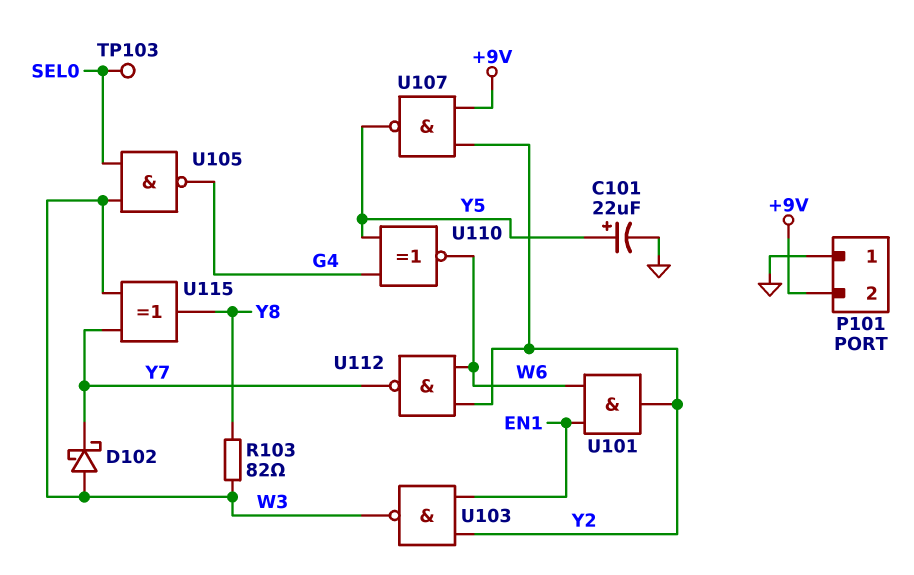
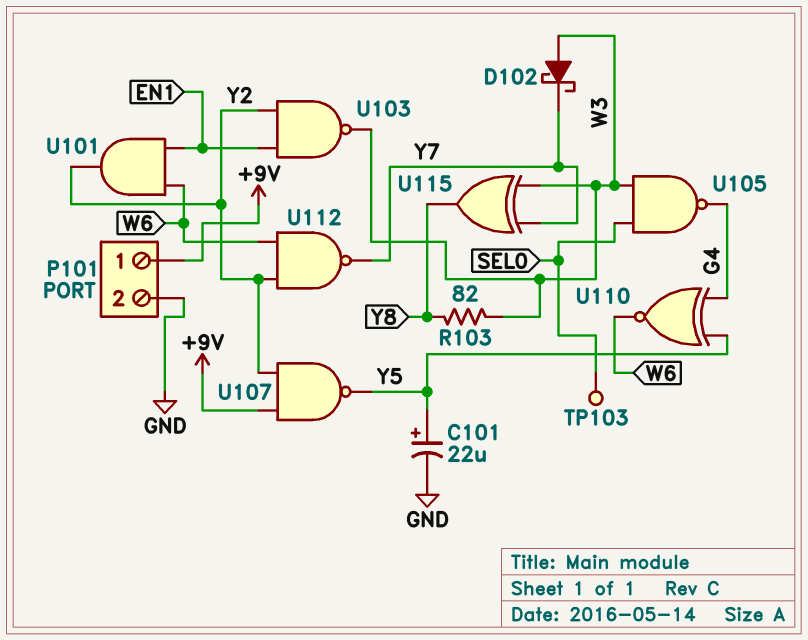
P101 pin 1: GND -> +9V
P101 pin 2: +9V -> GND

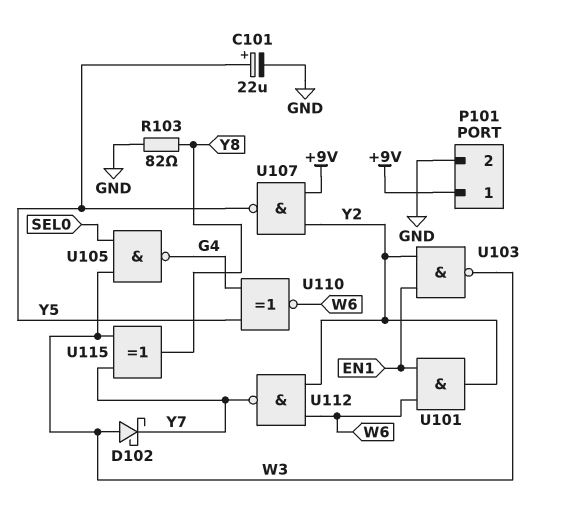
R103: 82 (W3, Y8) -> 82 (GND, Y8)
TP103: test point (SEL0) -> none

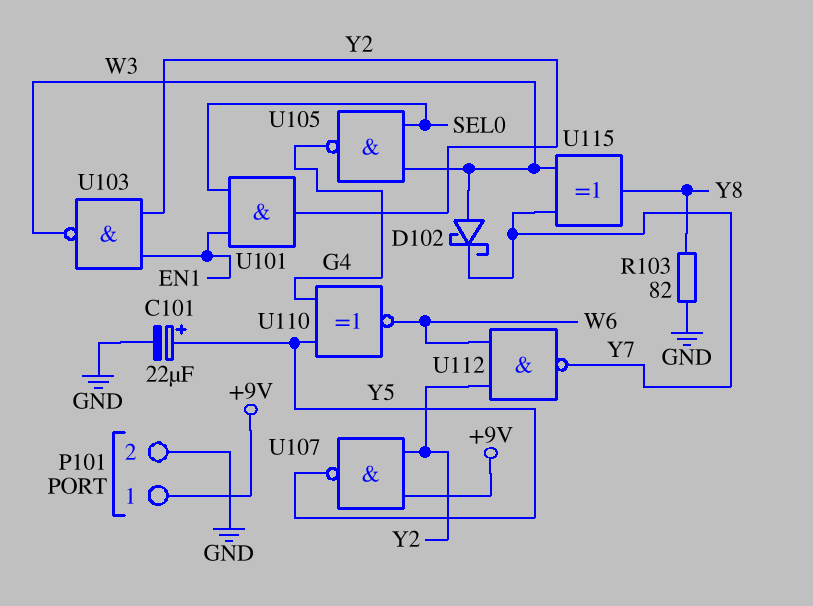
U101: AND (in EN1, in W6, out Y2) -> AND (in EN1, in SEL0, out Y2)

